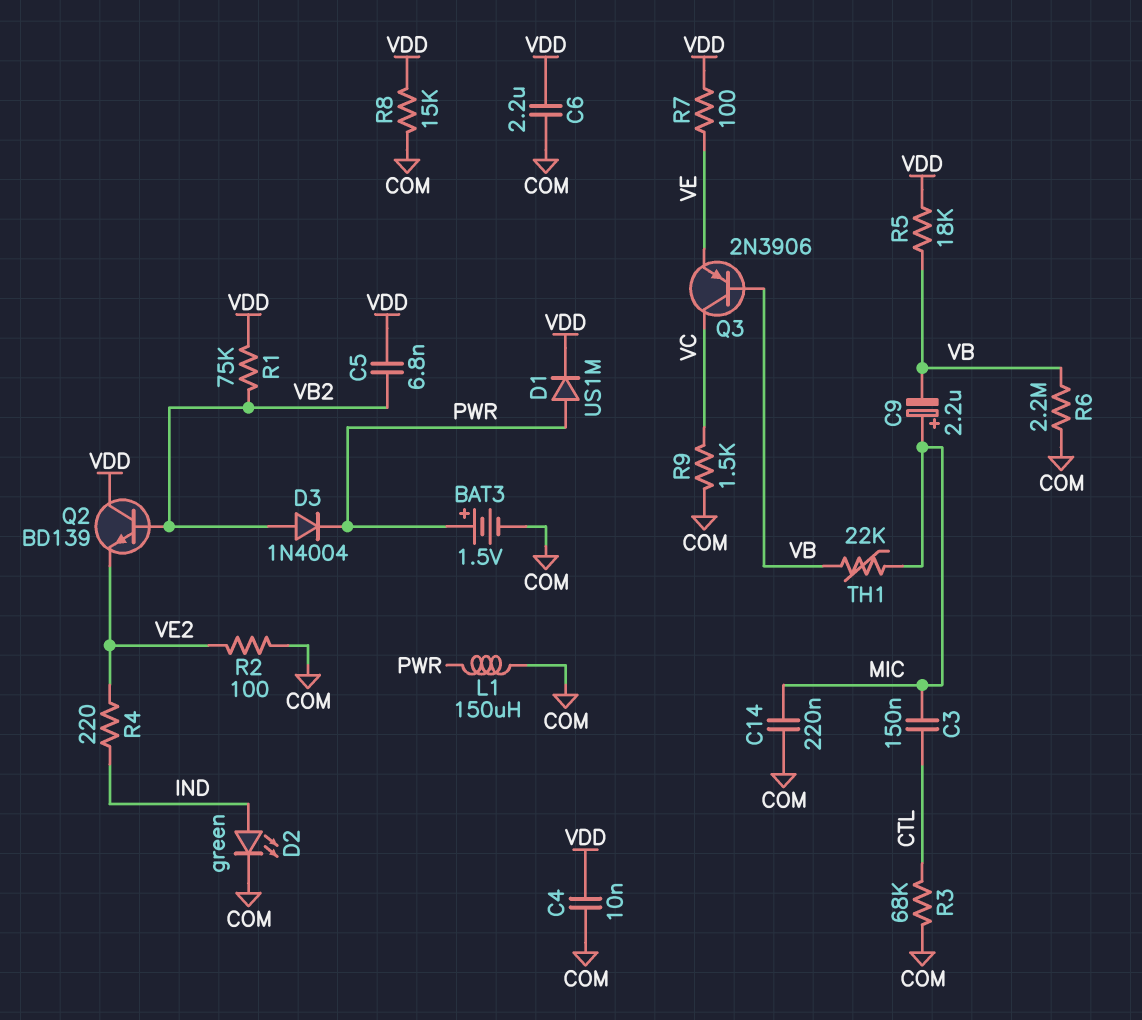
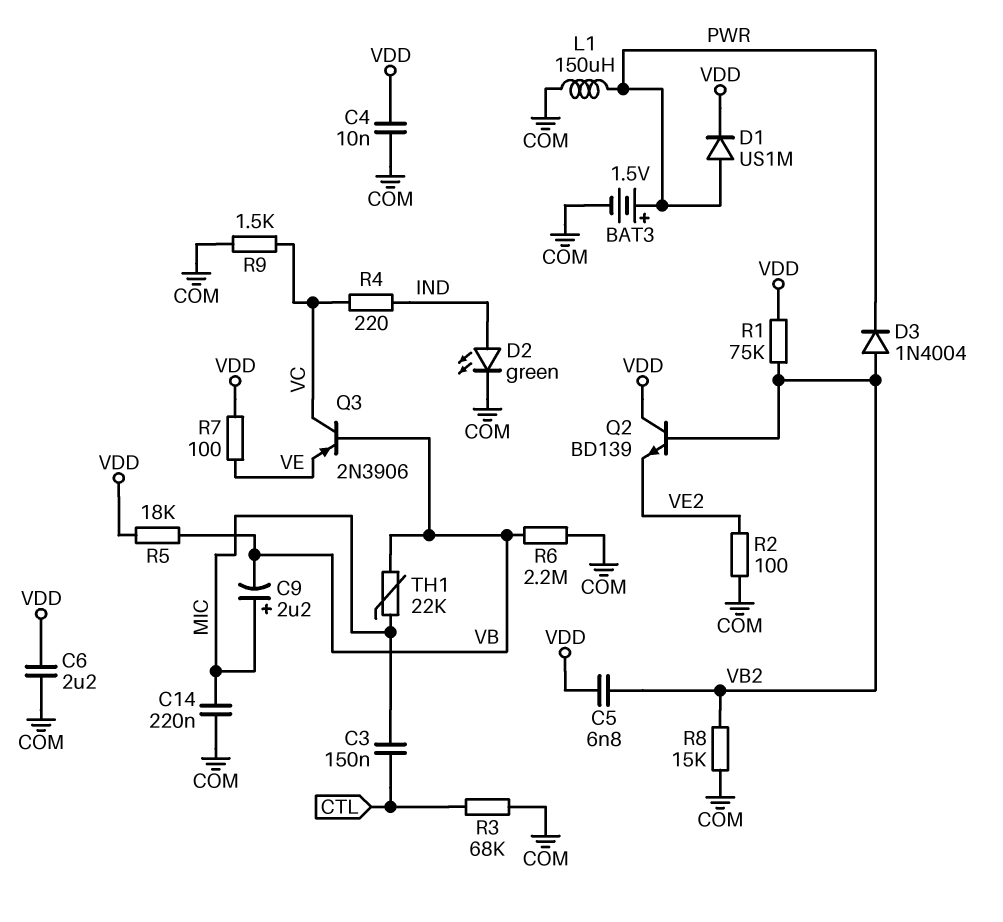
R4: 220 (IND, VE2) -> 220 (IND, VC)
R8: 15k (COM, VDD) -> 15k (COM, VB2)

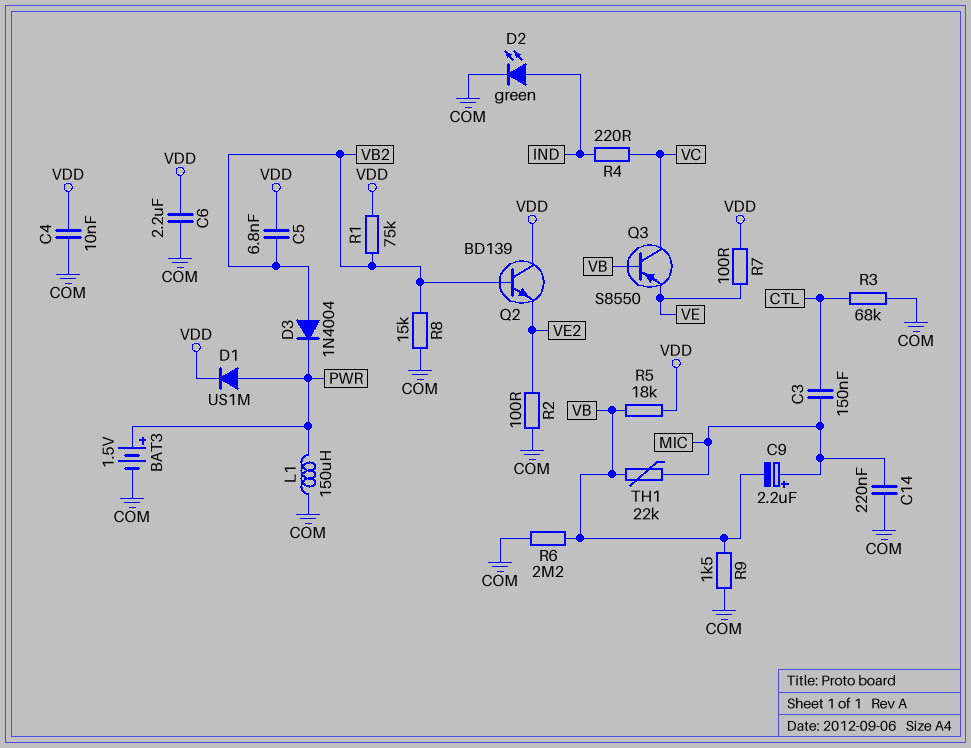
Q3: PNP 2N3906 (B VB, C VC, E VE) -> PNP S8550 (B VB, C VC, E VE)
R9: 1.5k (COM, VC) -> 1.5k (COM, VB)

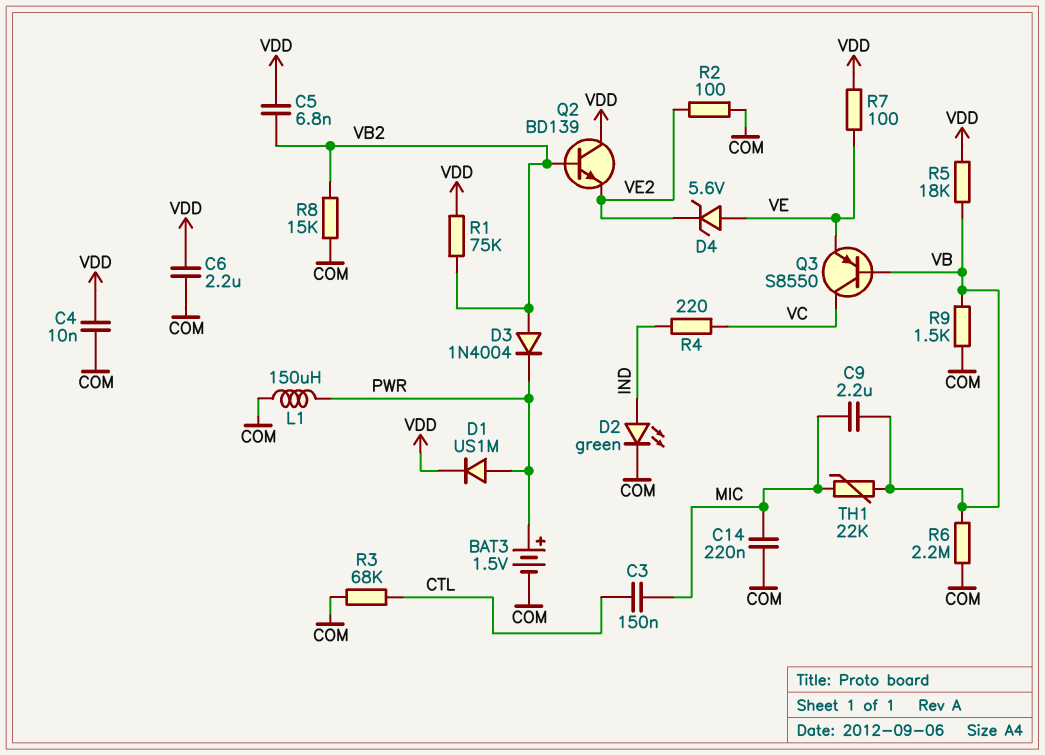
C9: 2.2uF (plus MIC, minus VB) -> 2.2uF (MIC, VB)
D4: none -> zener 5.6V (A VE, K VE2)

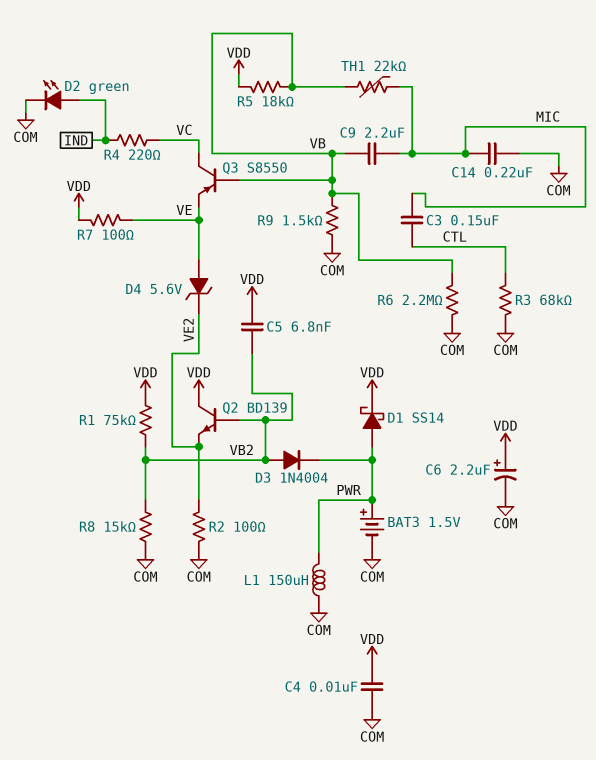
C6: 2.2uF (COM, VDD) -> 2.2uF (plus VDD, minus COM)
D1: diode US1M (A PWR, K VDD) -> schottky SS14 (A PWR, K VDD)

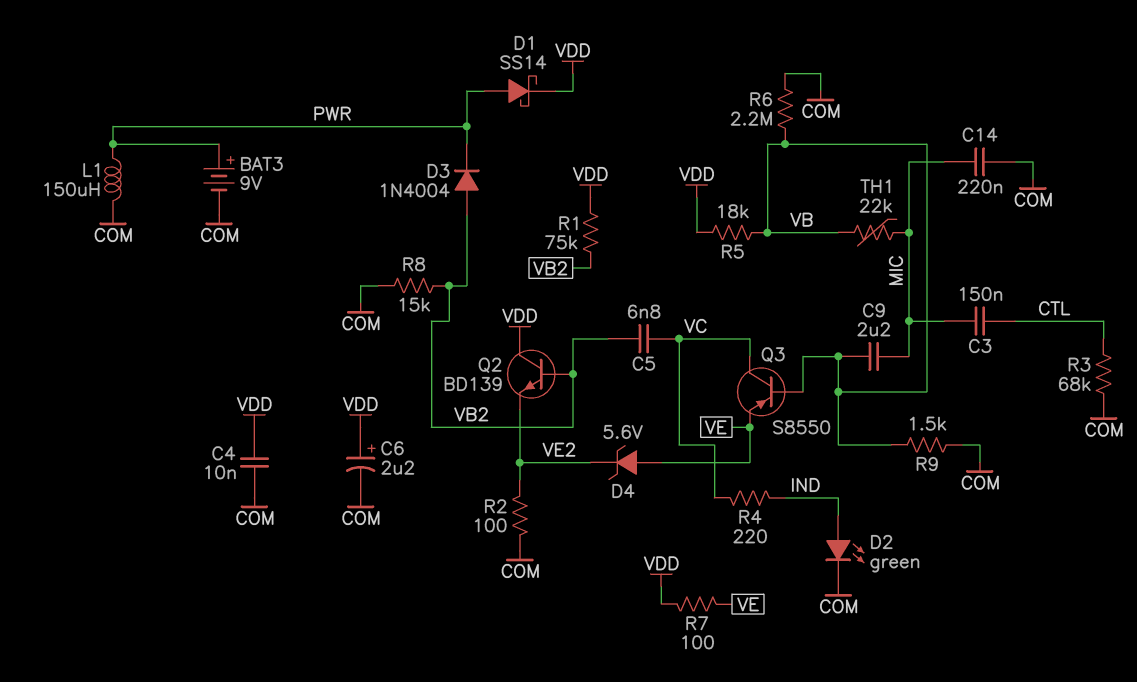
BAT3: 1.5V (plus PWR, minus COM) -> 9V (plus PWR, minus COM)
C5: 6.8nF (VB2, VDD) -> 6.8nF (VB2, VC)

